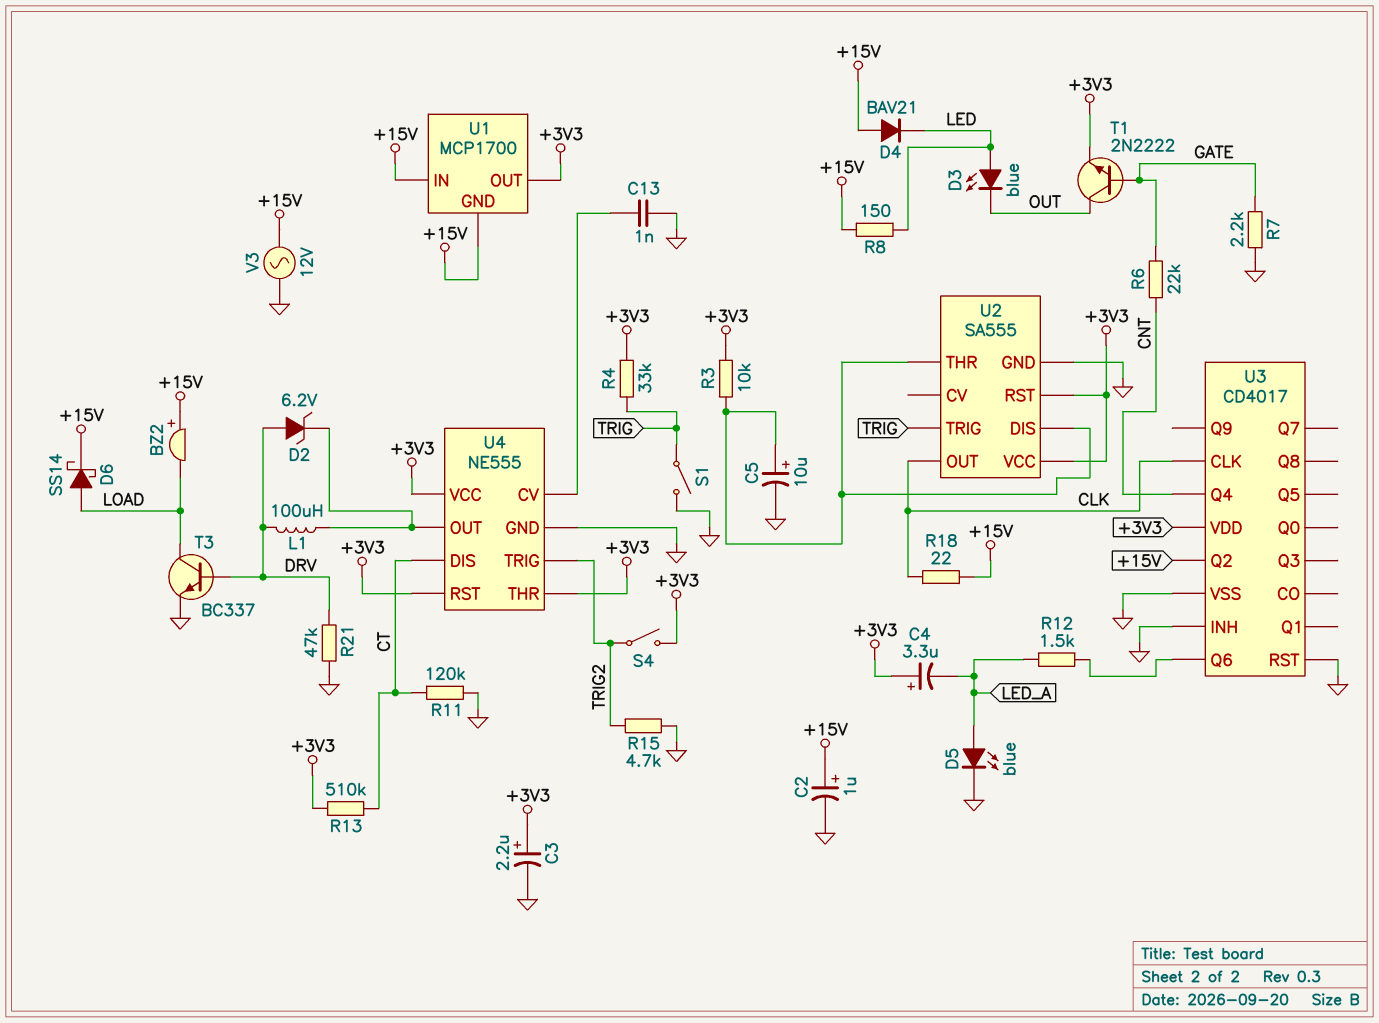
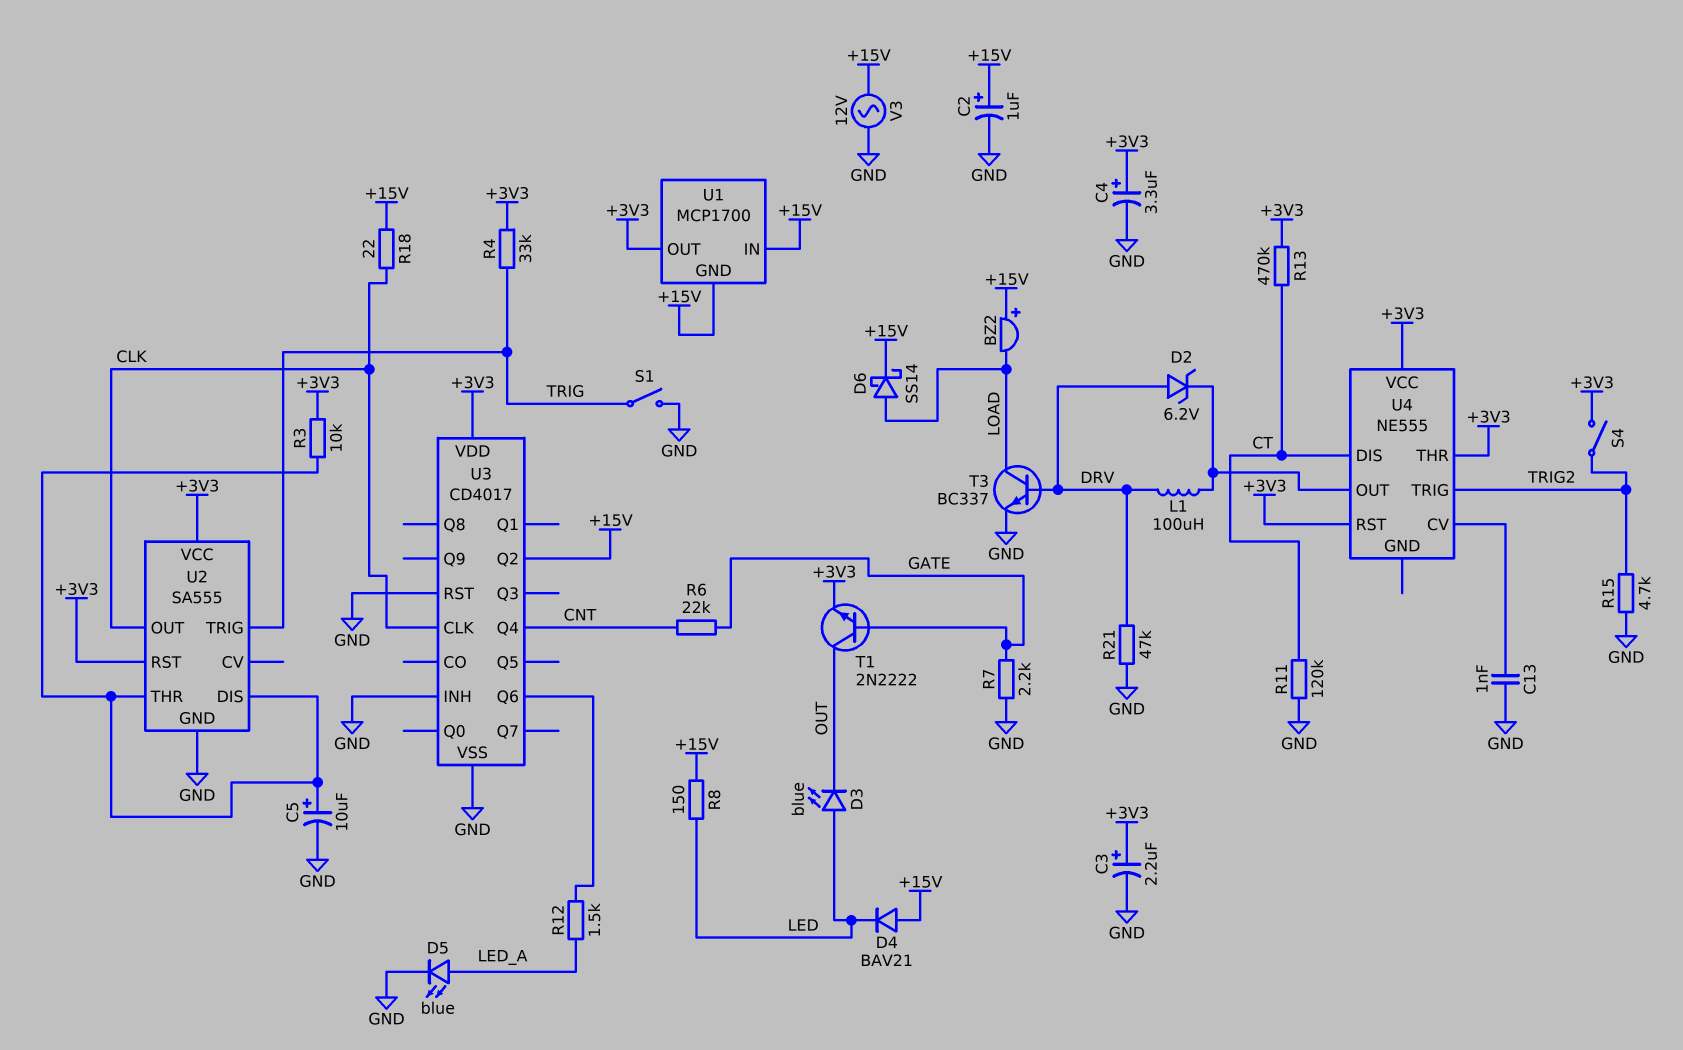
C4: 3.3uF (plus +3V3, minus LED_A) -> 3.3uF (plus +3V3, minus GND)
R13: 510k (+3V3, CT) -> 470k (+3V3, CT)
U4 pin GND: GND -> none

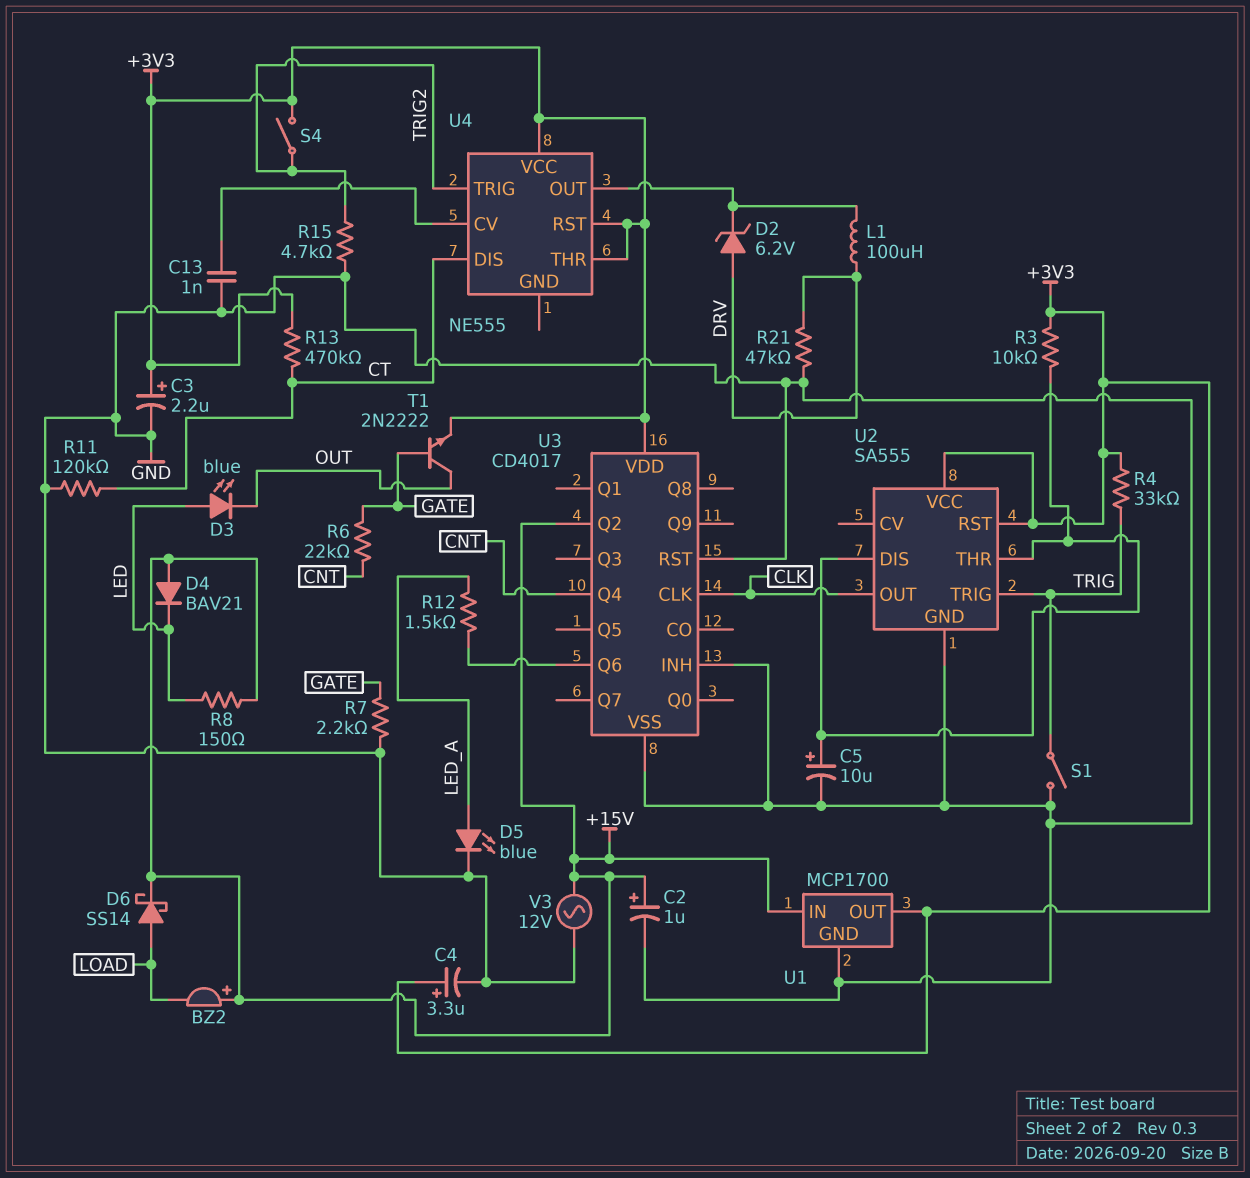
R18: 22 (+15V, CLK) -> none
T3: NPN BC337 (B DRV, C LOAD, E GND) -> none
U1 pin GND: +15V -> GND

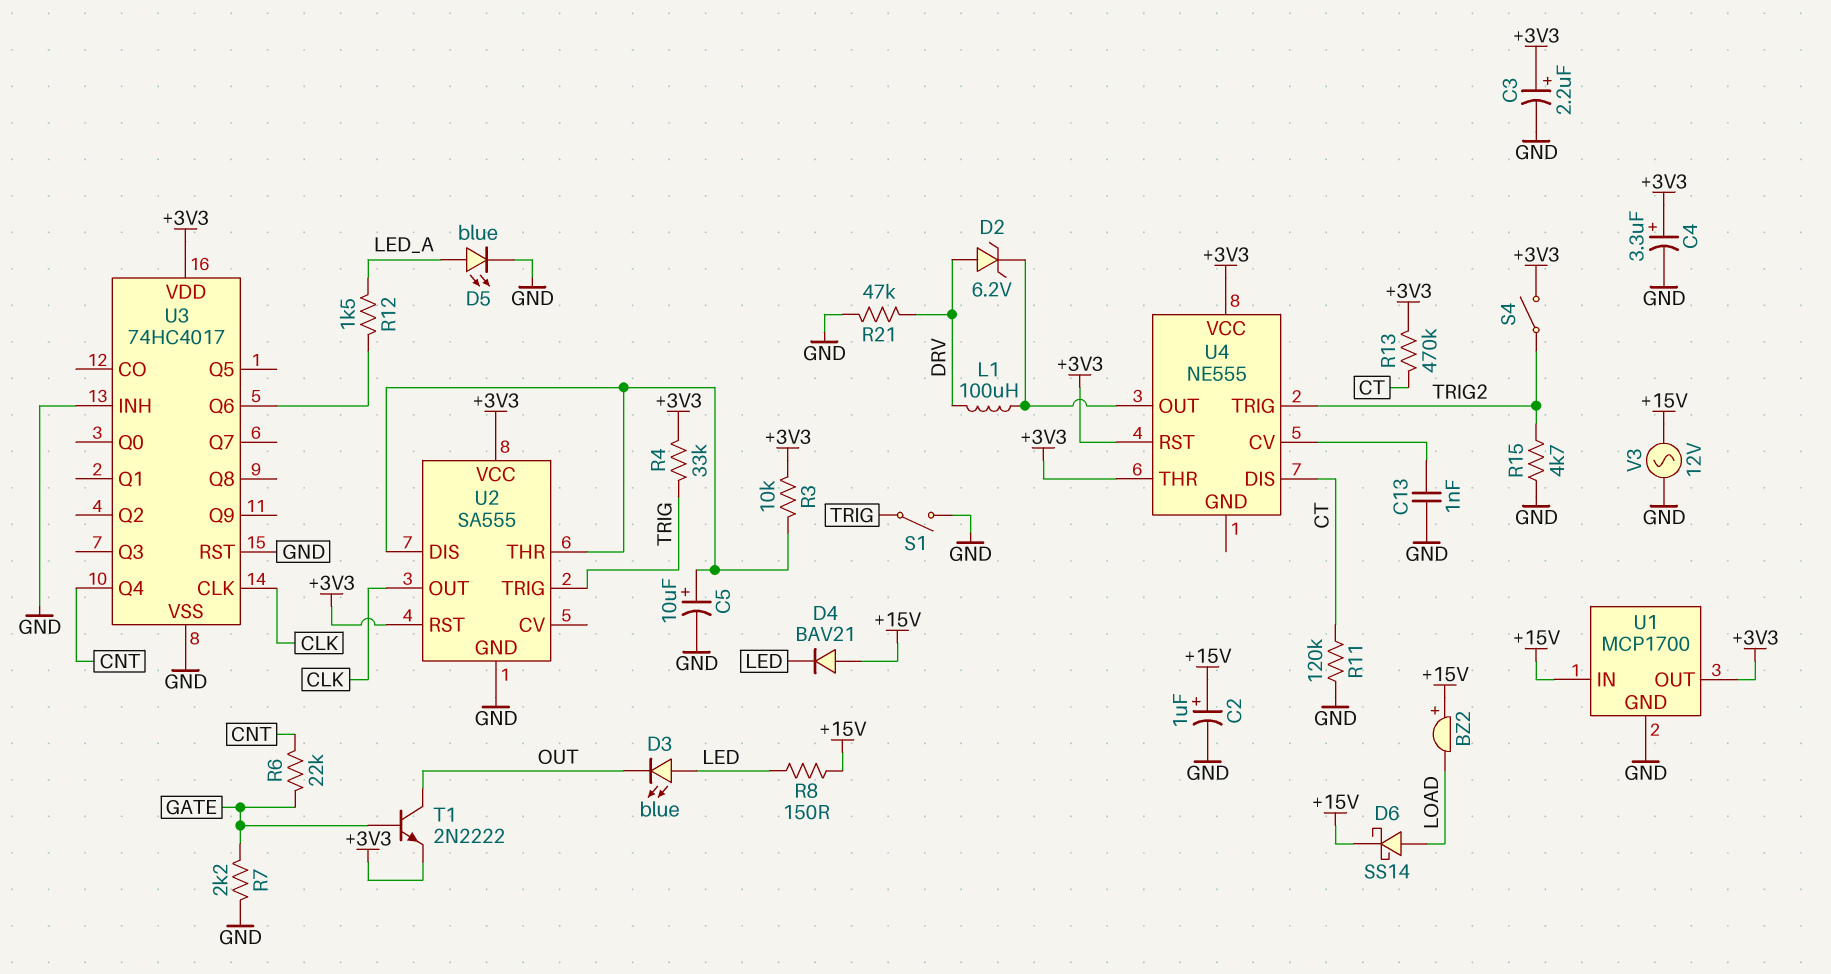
U3: CD4017 -> 74HC4017
U3 pin Q2: +15V -> none

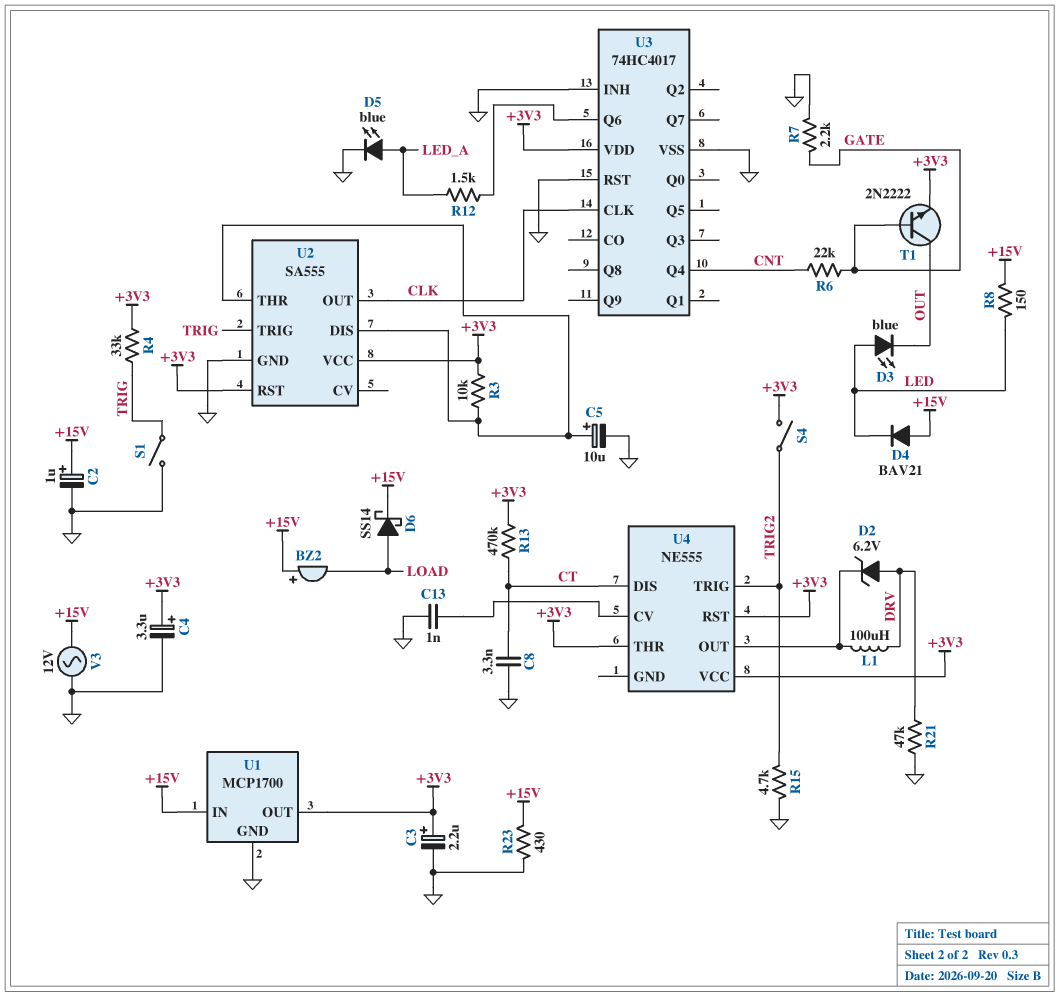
C8: none -> 3.3nF (CT, GND)
R11: 120k (CT, GND) -> none
R23: none -> 430 (+15V, GND)

